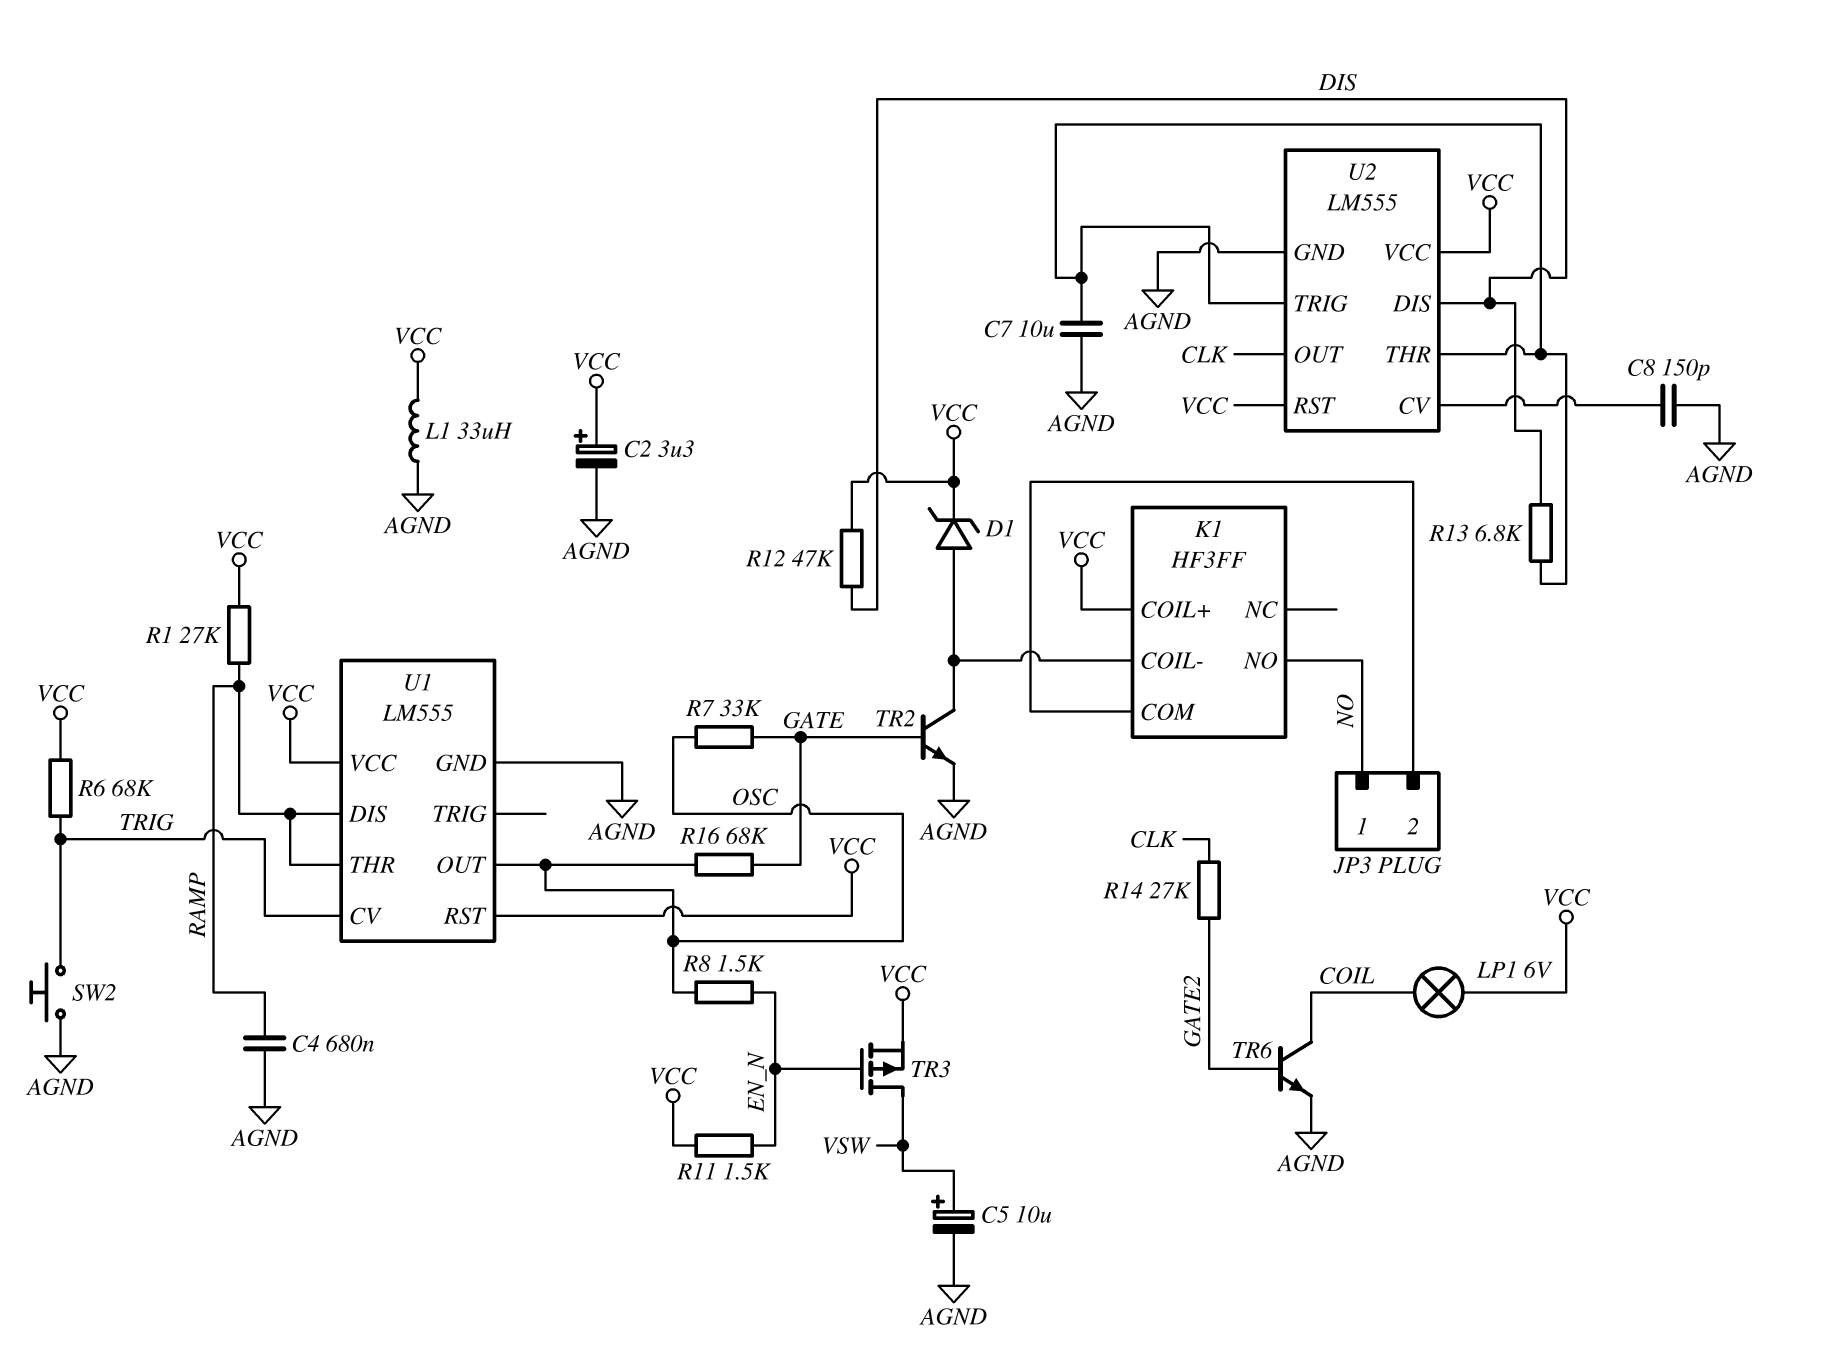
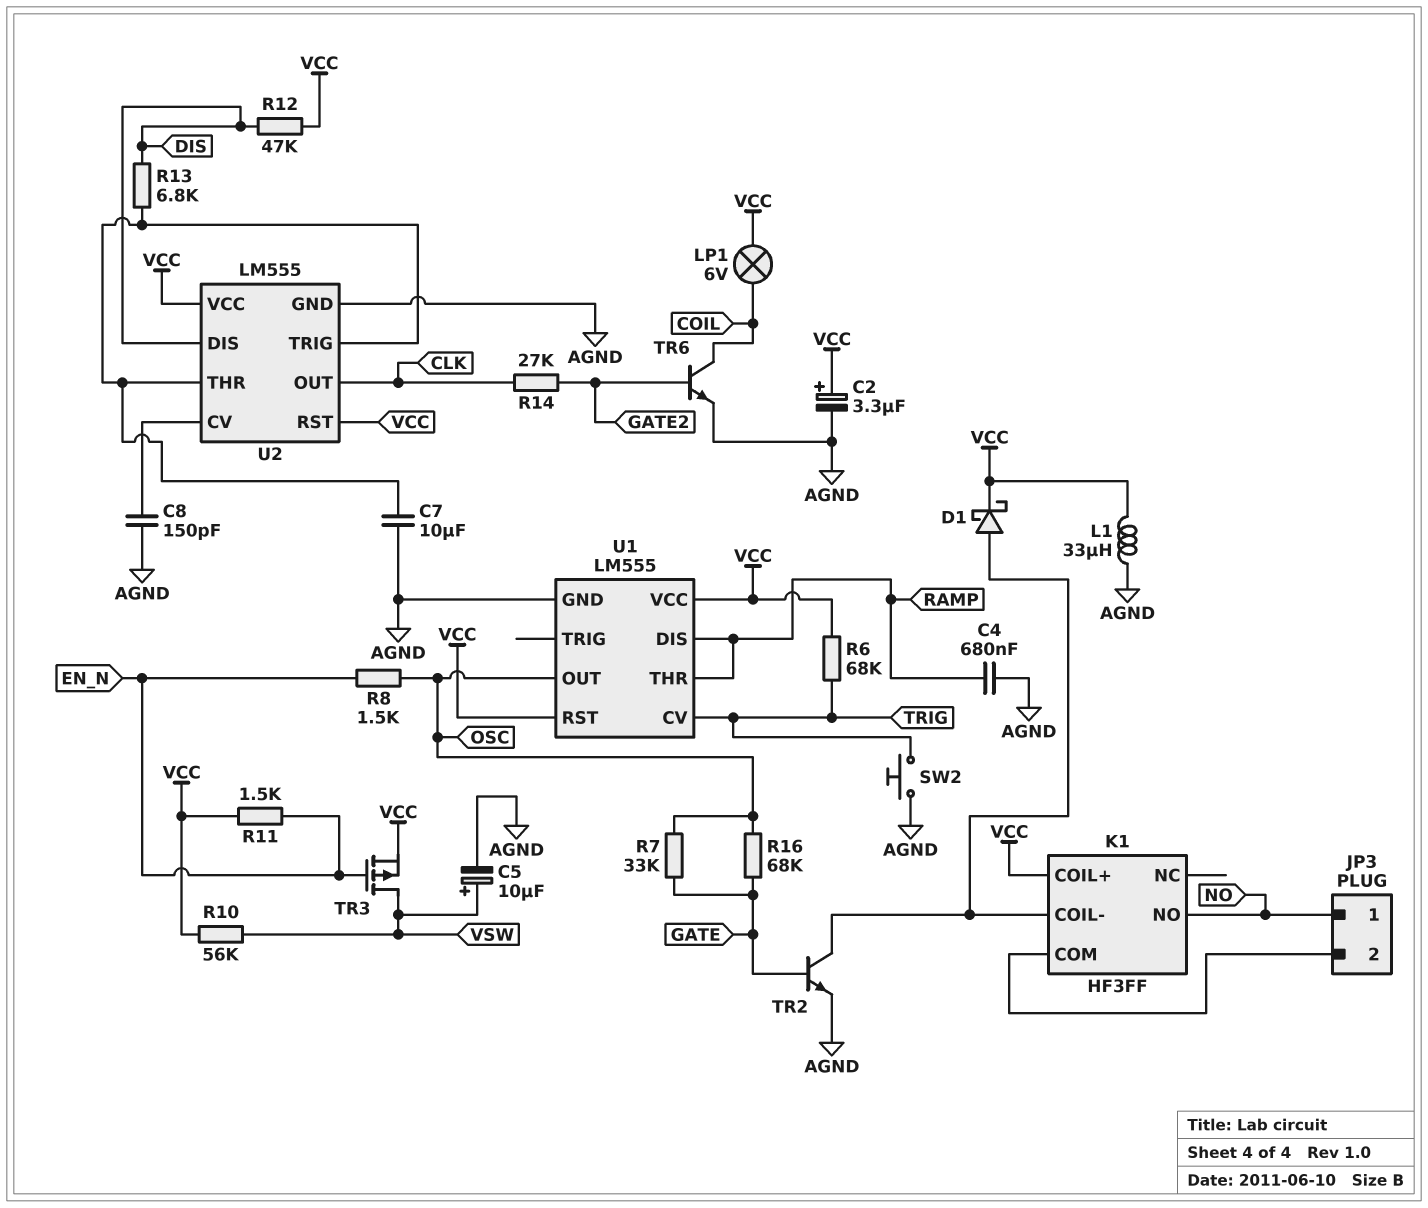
D1: zener (A K1/COIL-, K VCC) -> schottky (A K1/COIL-, K VCC)
R1: 27k (RAMP, VCC) -> none
R10: none -> 56k (VCC, VSW)

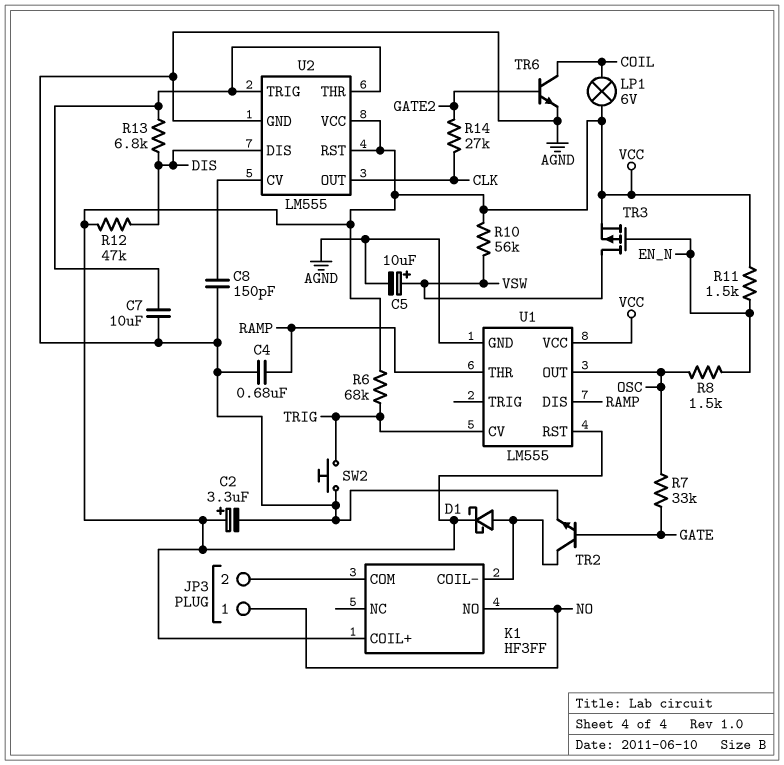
L1: 33uH (AGND, VCC) -> none
R16: 68k (GATE, OSC) -> none

